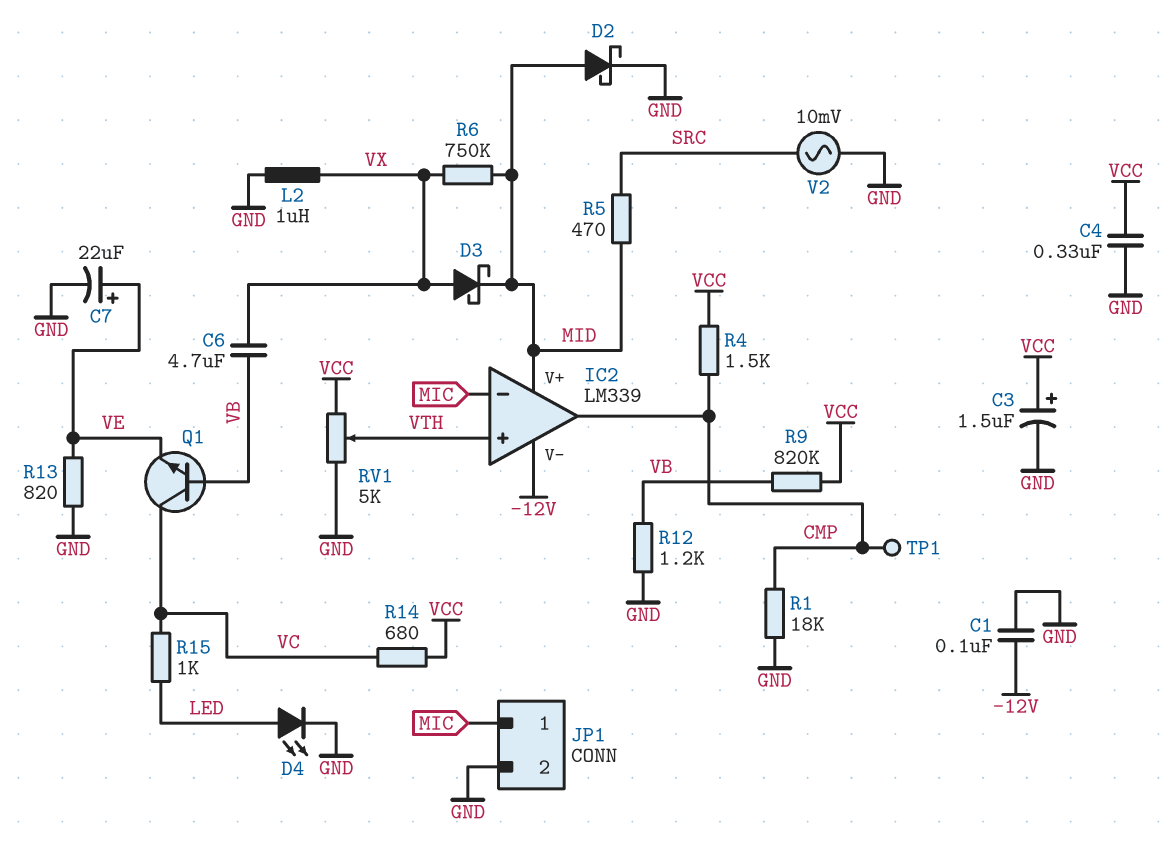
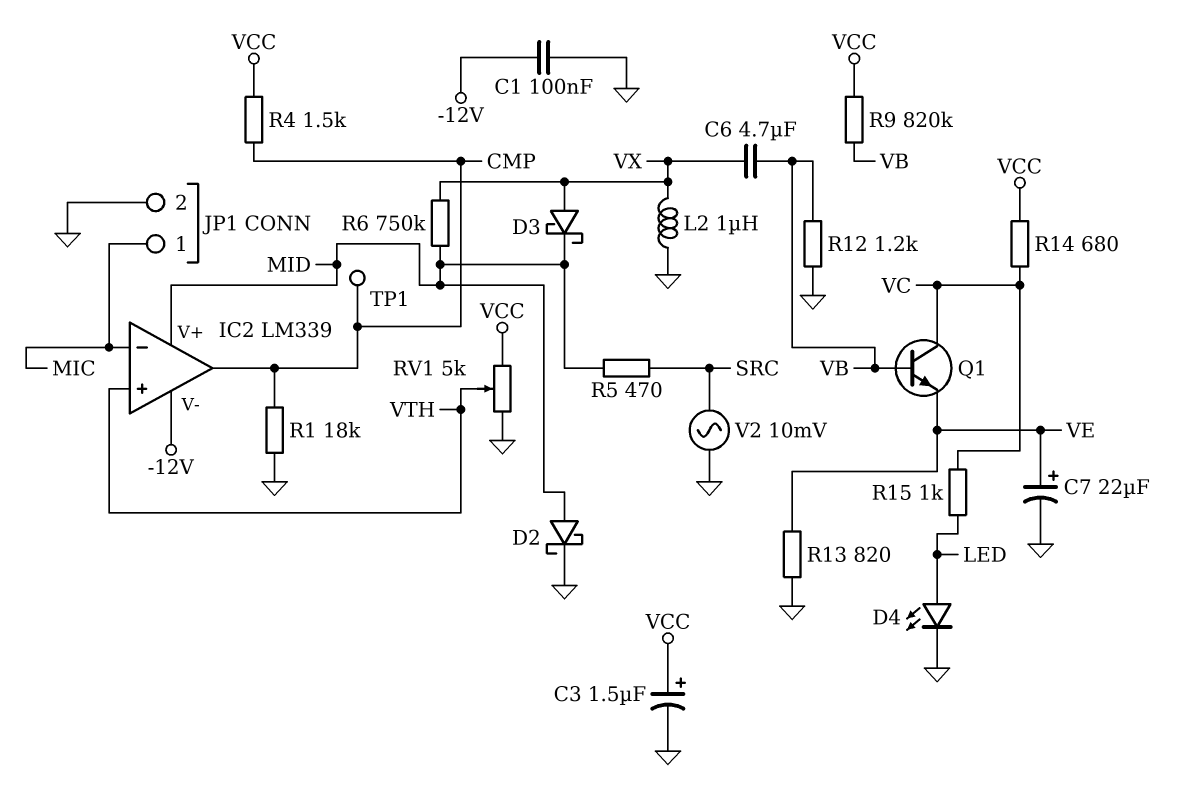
C4: 330nF (GND, VCC) -> none

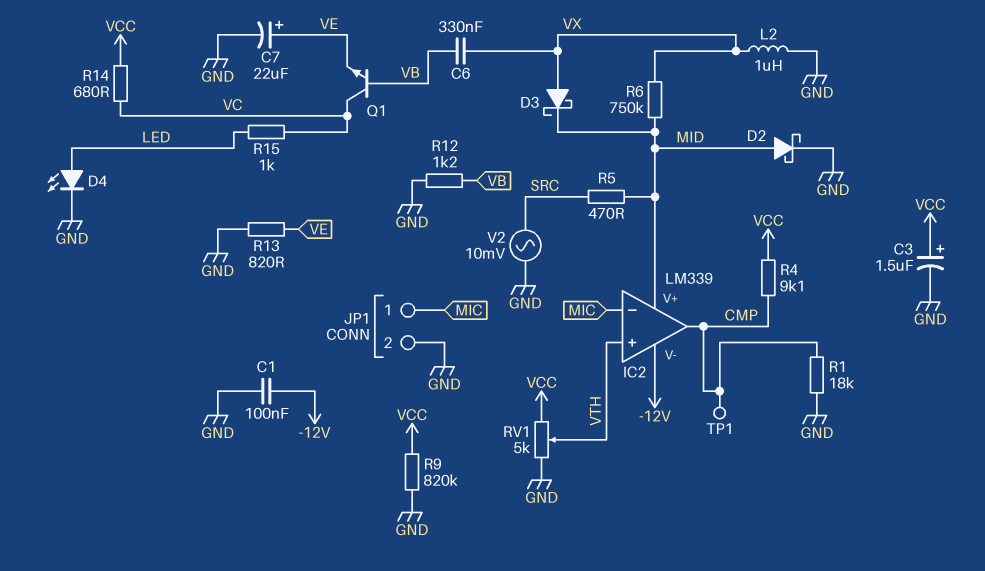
C6: 4.7uF (VB, VX) -> 330nF (VB, VX)
R4: 1.5k (CMP, VCC) -> 9.1k (CMP, VCC)
R9: 820k (VB, VCC) -> 820k (GND, VCC)

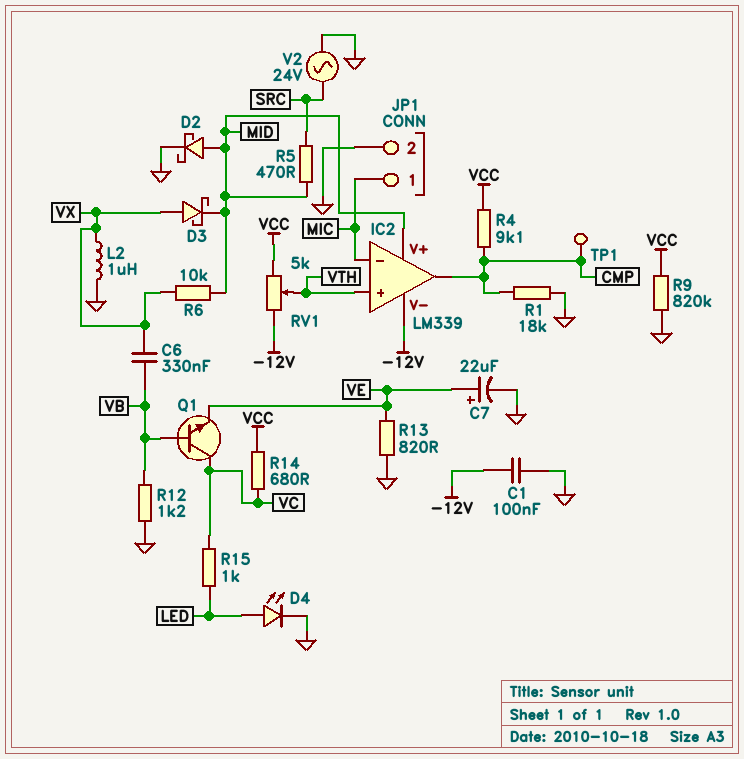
C3: 1.5uF (plus VCC, minus GND) -> none
R6: 750k (MID, VX) -> 10k (MID, VX)
RV1: 5k (GND, VCC, wiper VTH) -> 5k (-12V, VCC, wiper VTH)
V2: AC 10mV (GND, SRC) -> AC 24V (GND, SRC)

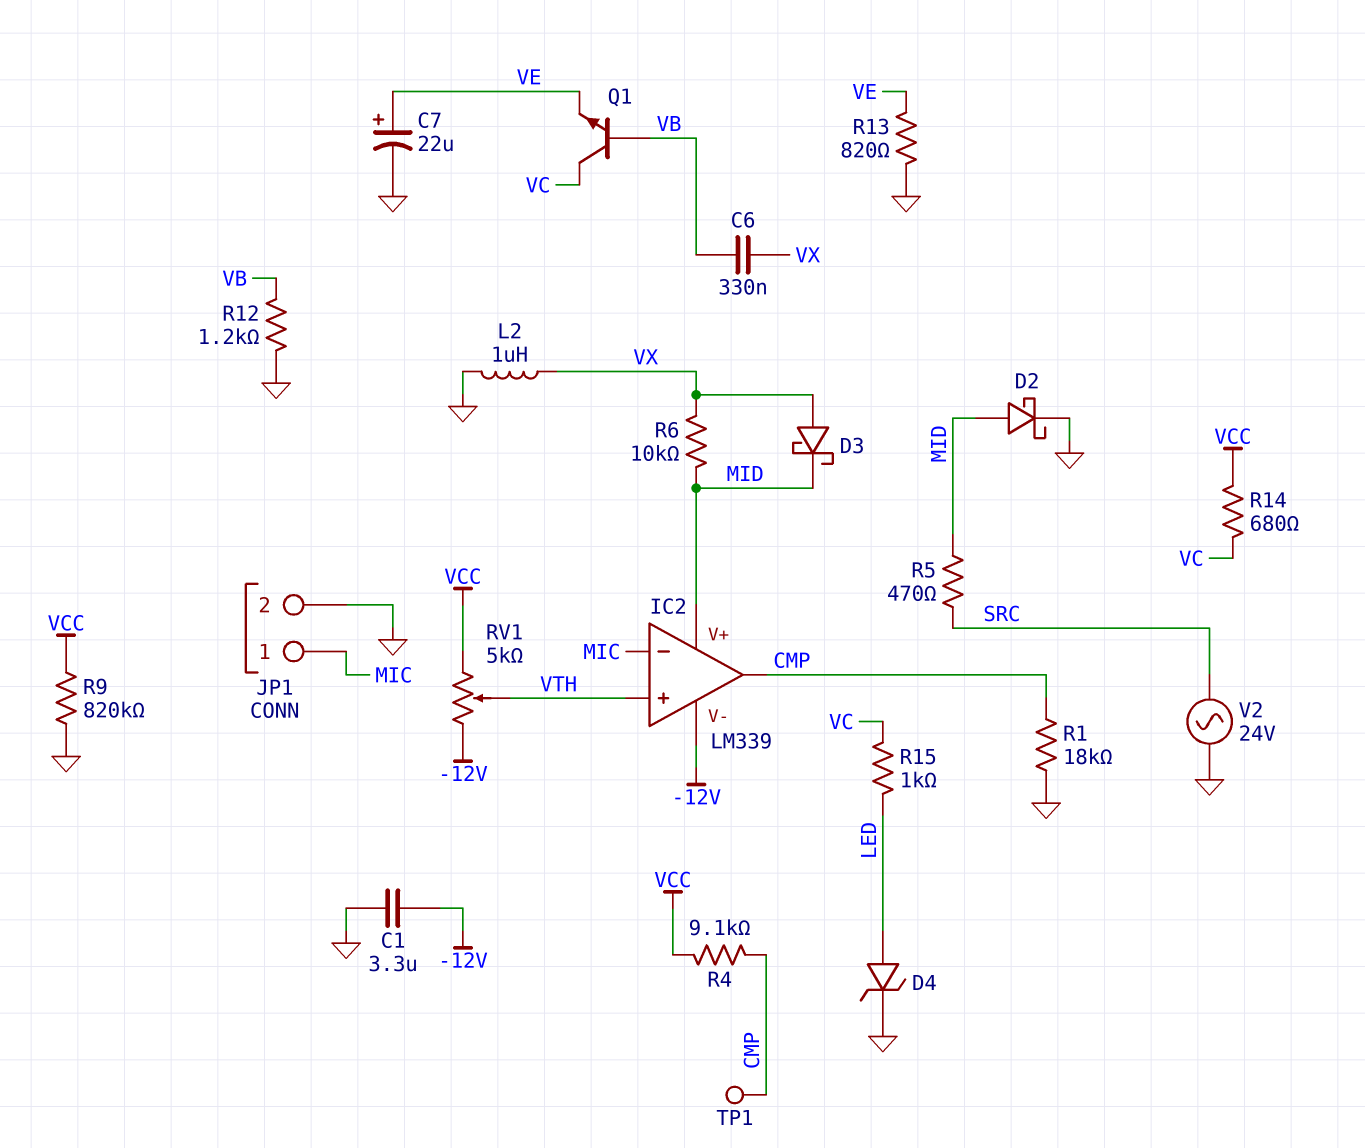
C1: 100nF (-12V, GND) -> 3.3uF (-12V, GND)
D4: LED (A LED, K GND) -> zener (A LED, K GND)

